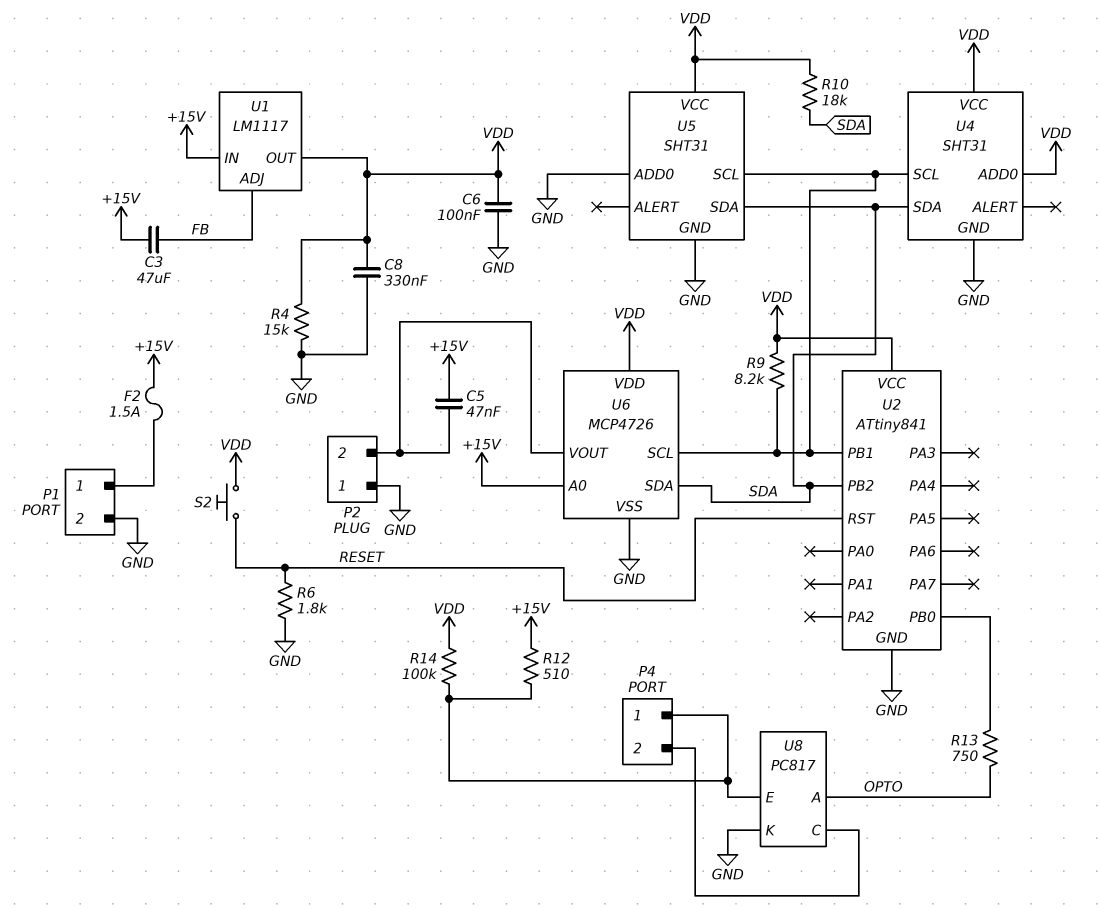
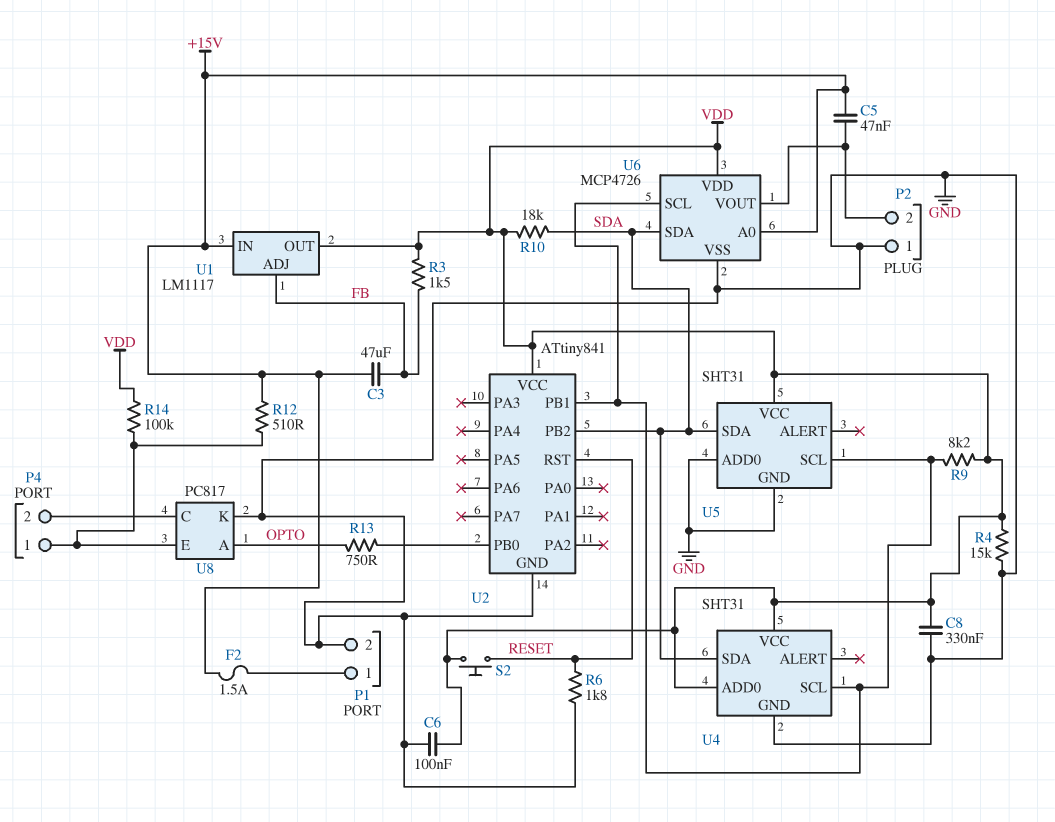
R3: none -> 1.5k (FB, VDD)

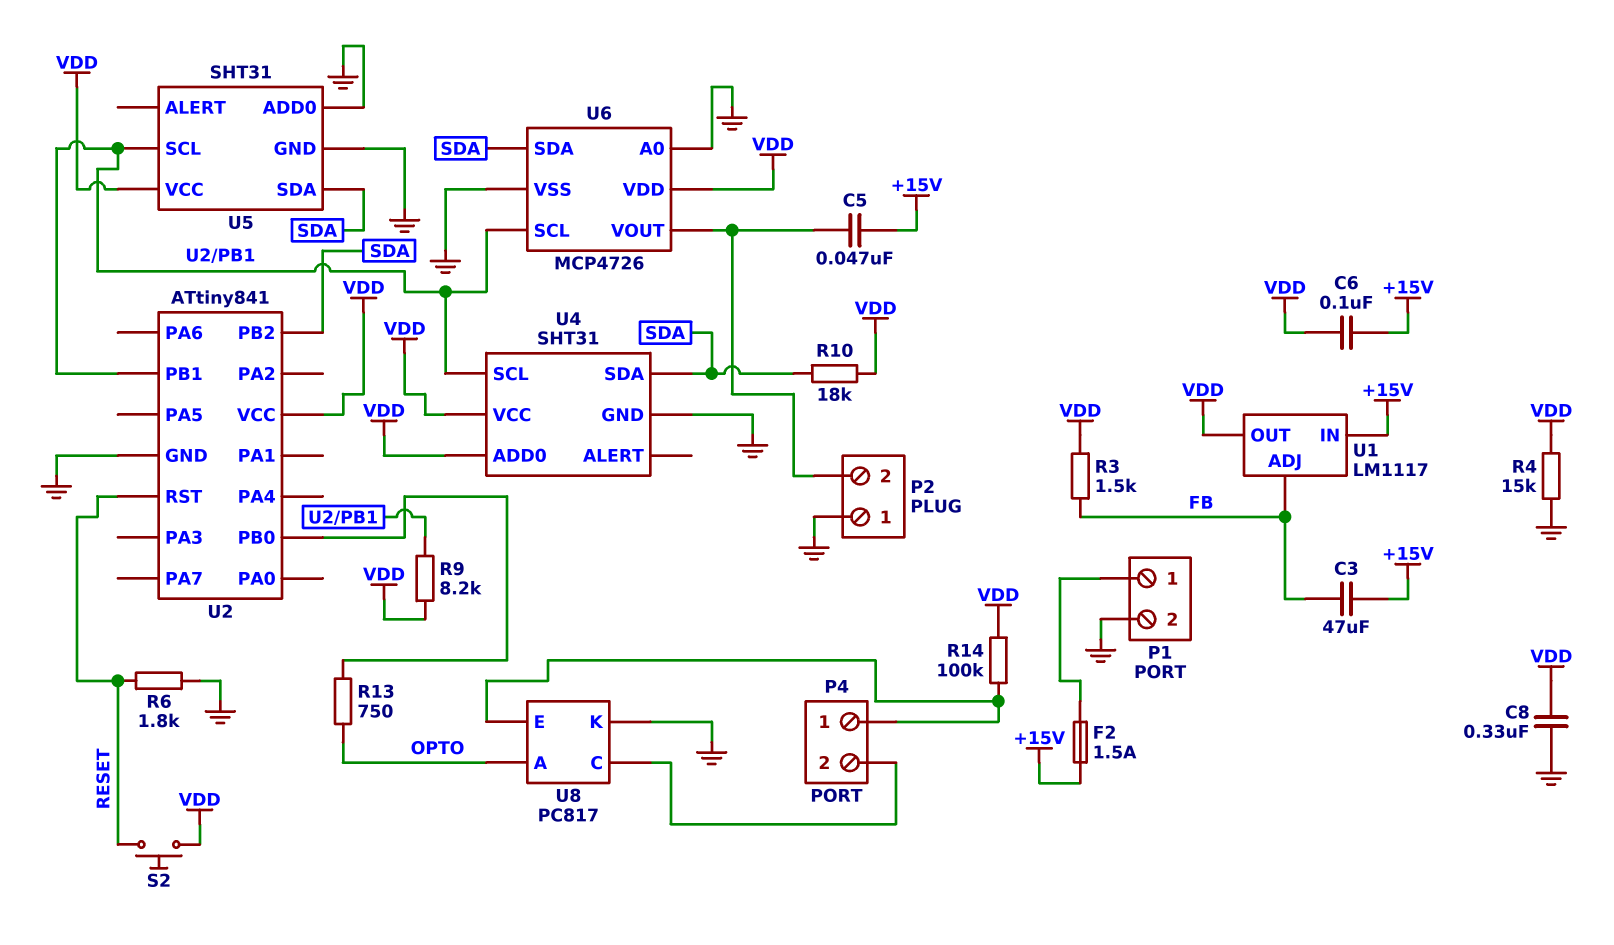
C6: 100nF (GND, VDD) -> 100nF (+15V, VDD)
R12: 510 (+15V, P4/1) -> none
U6 pin A0: +15V -> GND

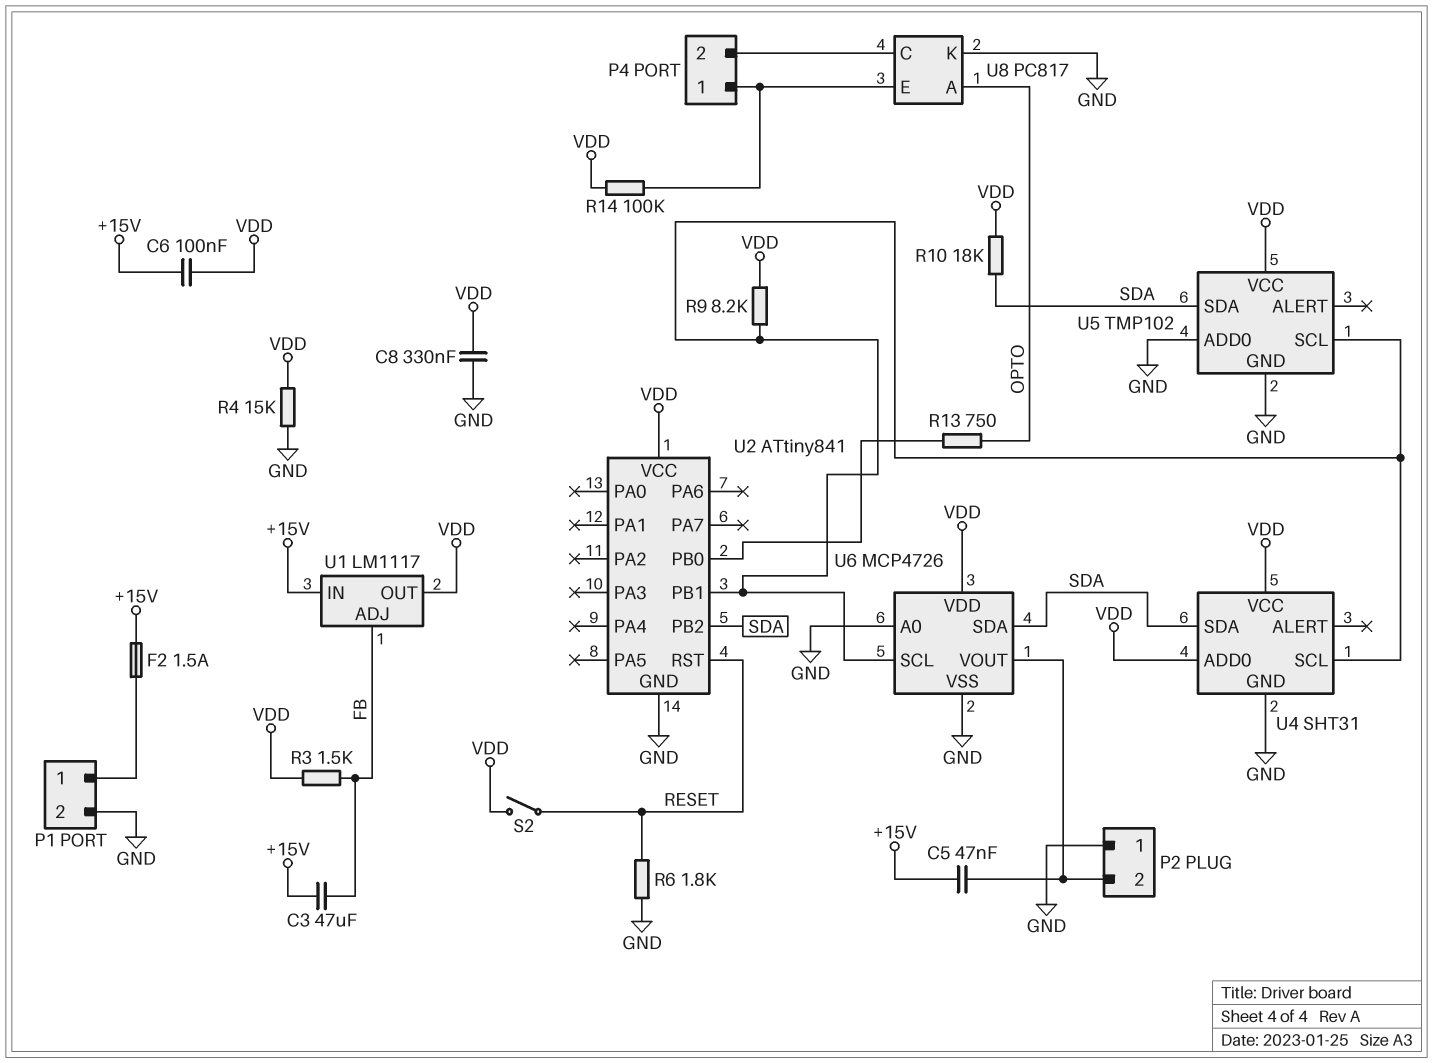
S2: button (RESET, VDD) -> switch (RESET, VDD)
U5: SHT31 -> TMP102

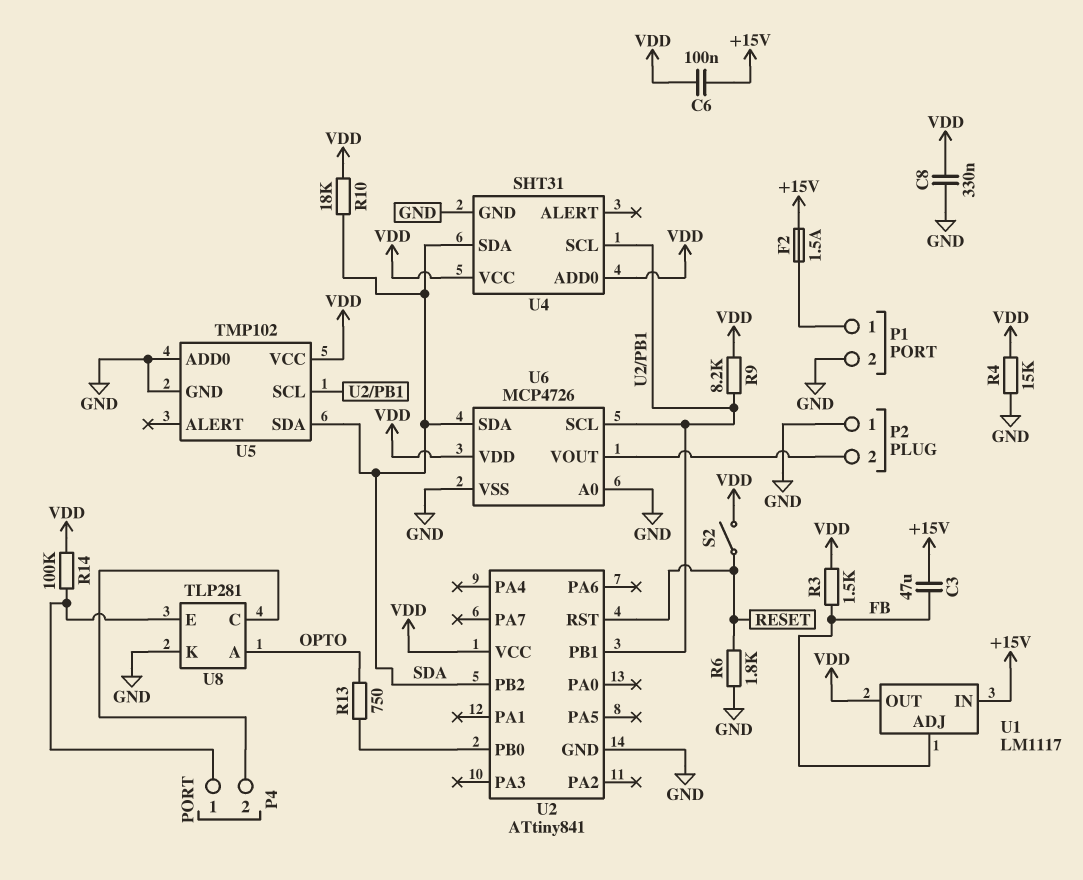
C5: 47nF (+15V, P2/2) -> none
U8: PC817 -> TLP281

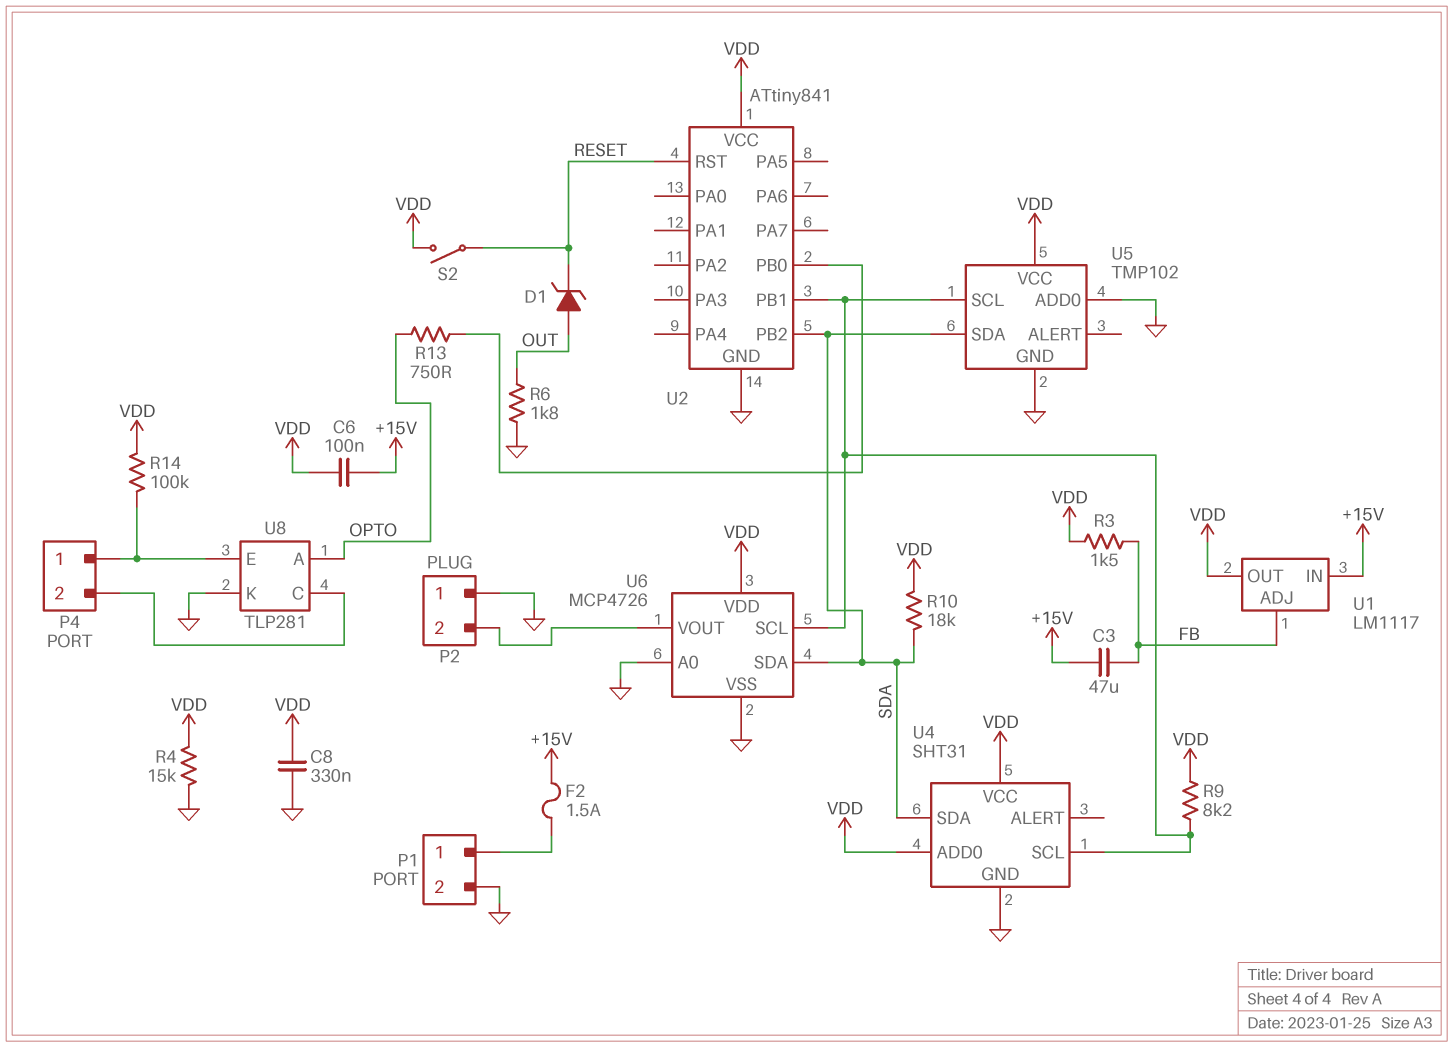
D1: none -> zener (A OUT, K RESET)
R6: 1.8k (GND, RESET) -> 1.8k (GND, OUT)

